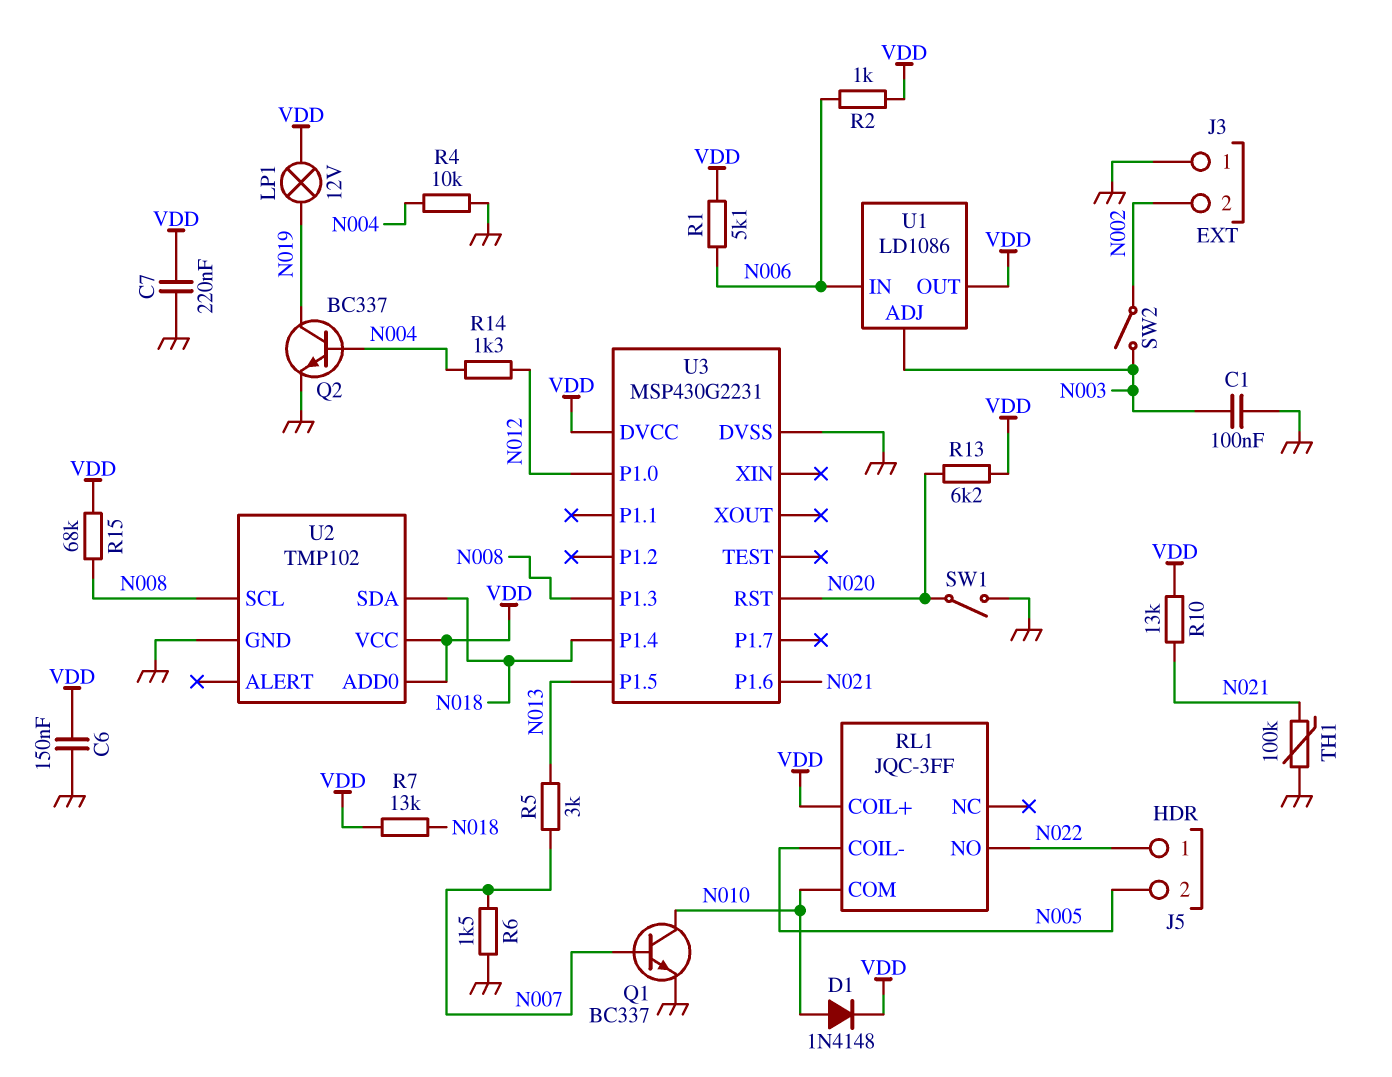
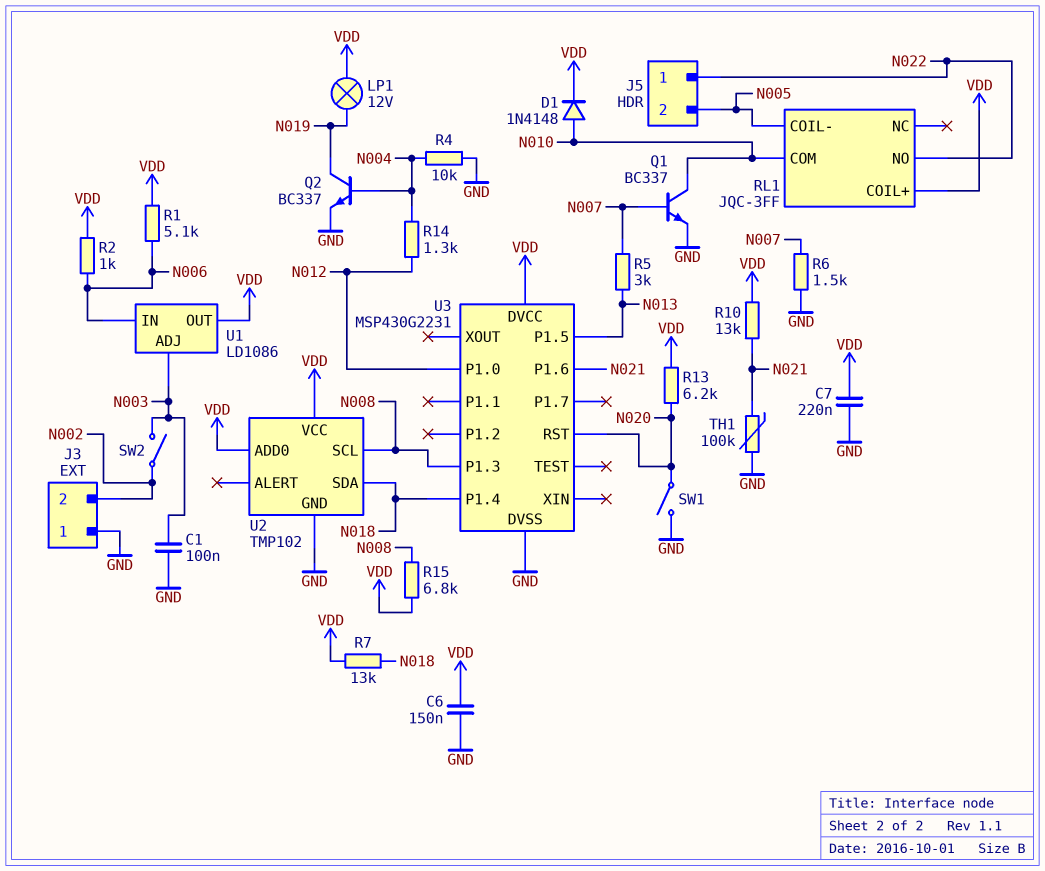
R15: 68k (N008, VDD) -> 6.8k (N008, VDD)

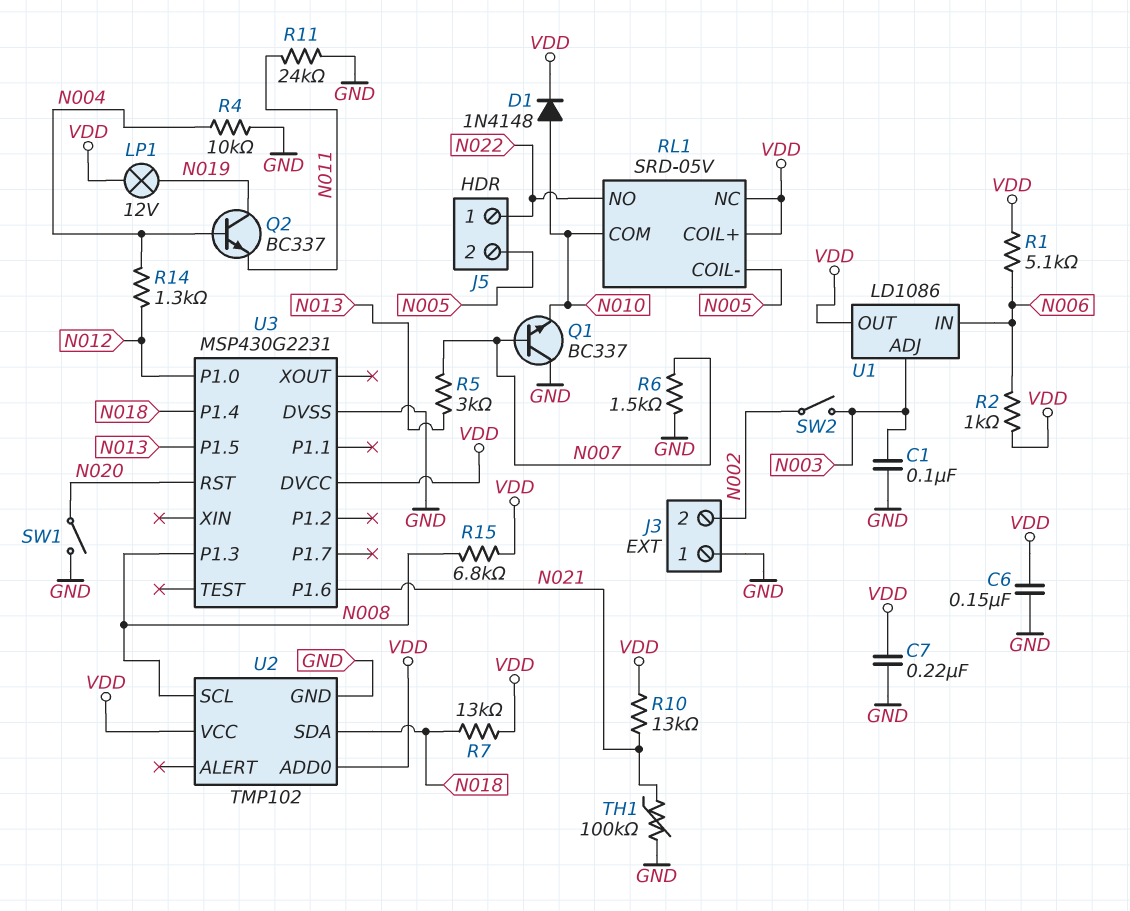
Q1: NPN BC337 (B N007, C N010, E GND) -> NPN BC337 (B N007, C GND, E N010)
Q2: NPN BC337 (B N004, C N019, E GND) -> NPN BC337 (B N004, C N019, E N011)
R11: none -> 24k (GND, N011)
R13: 6.2k (N020, VDD) -> none
RL1: JQC-3FF -> SRD-05V
RL1 pin NC: none -> VDD

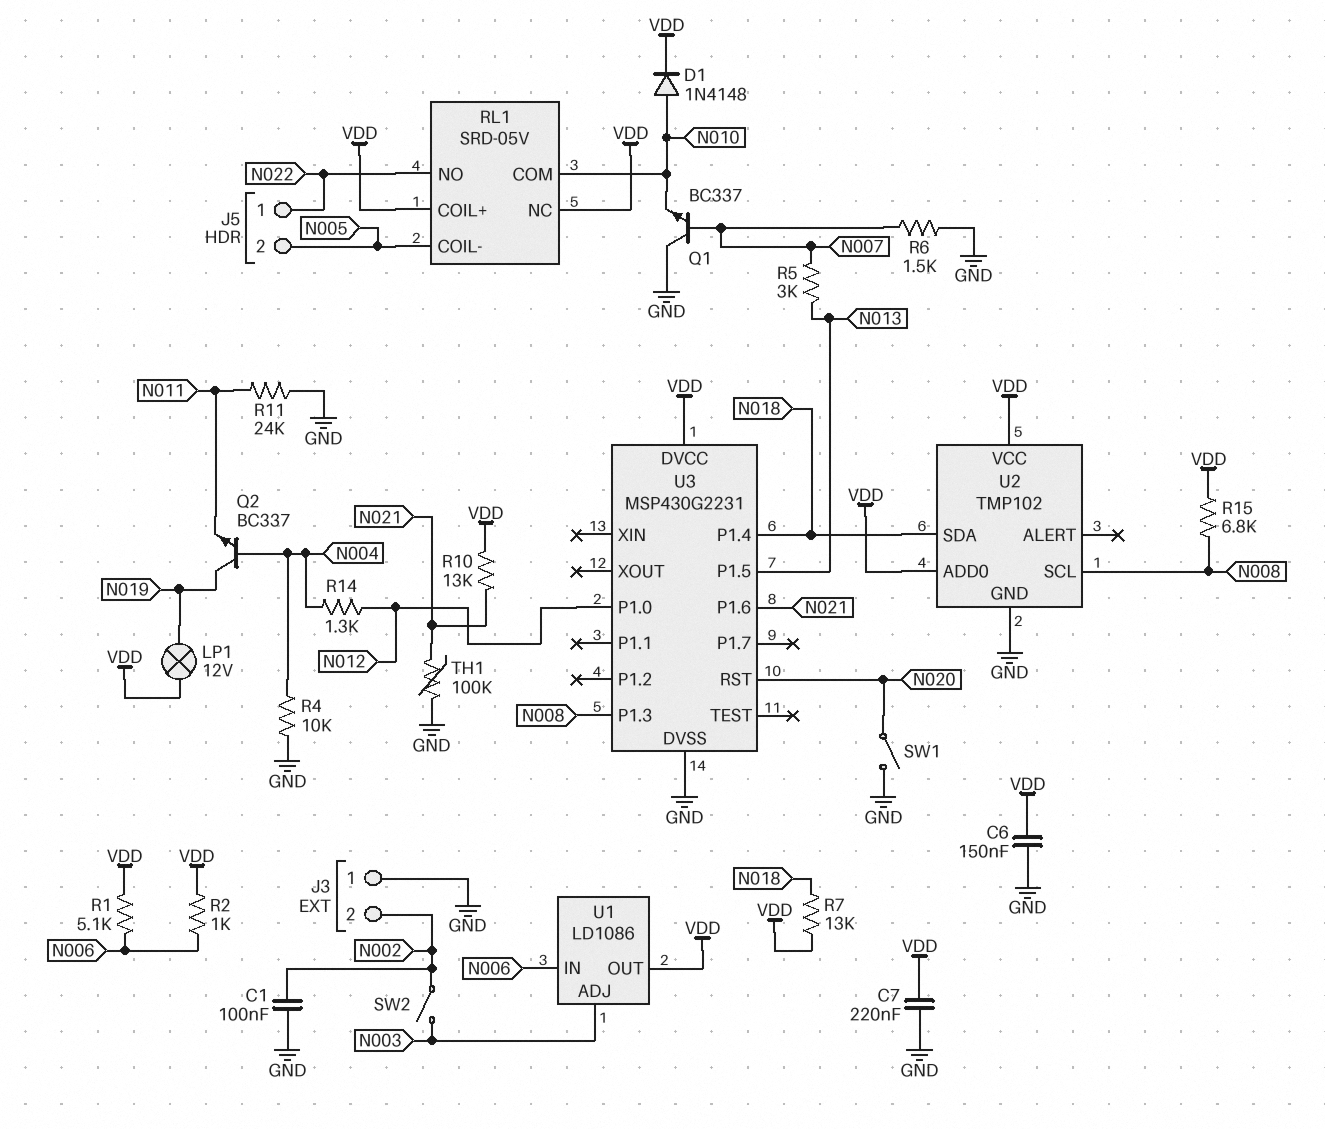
C1: 100nF (GND, N003) -> 100nF (GND, N002)

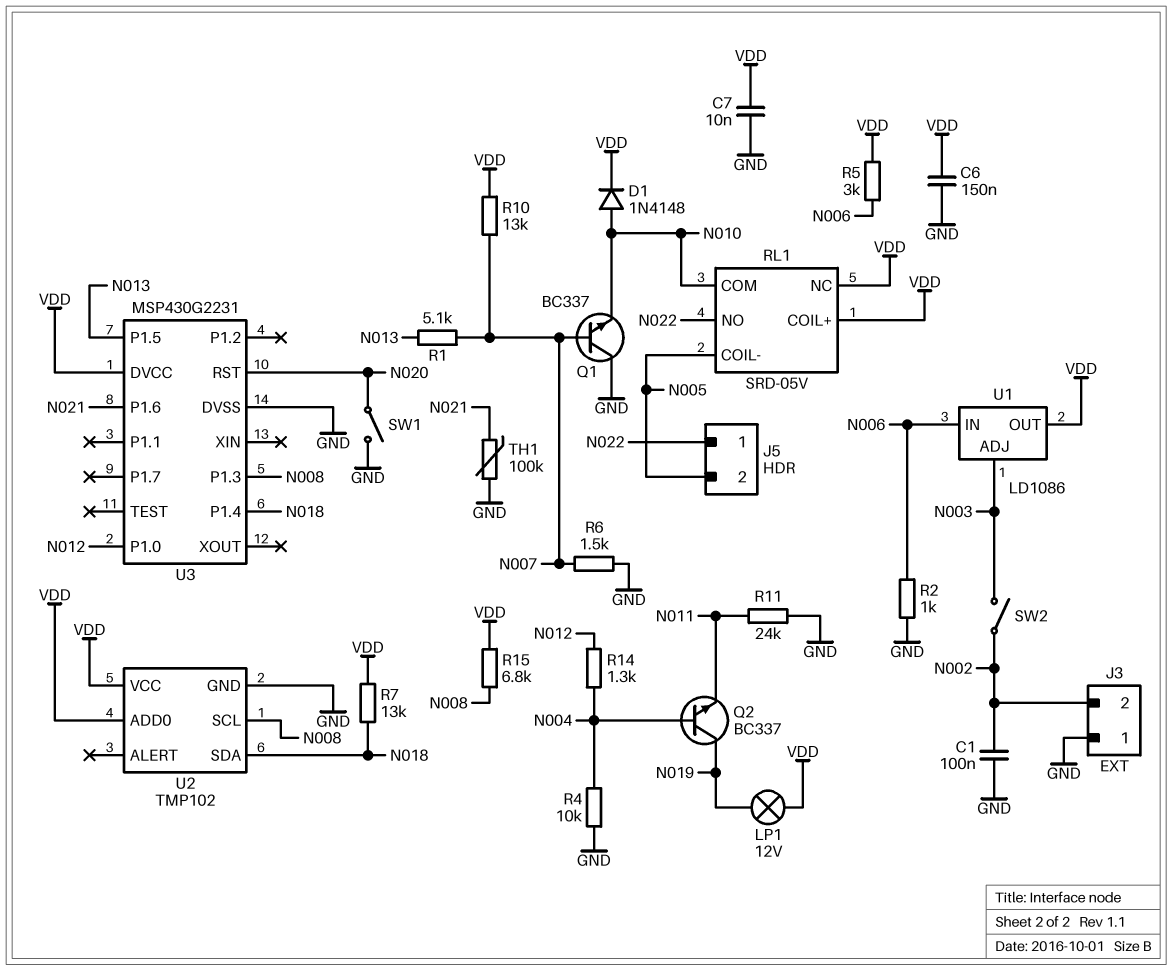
C7: 220nF (GND, VDD) -> 10nF (GND, VDD)
R1: 5.1k (N006, VDD) -> 5.1k (N007, N013)
R2: 1k (N006, VDD) -> 1k (GND, N006)
R5: 3k (N007, N013) -> 3k (N006, VDD)
R10: 13k (N021, VDD) -> 13k (N007, VDD)

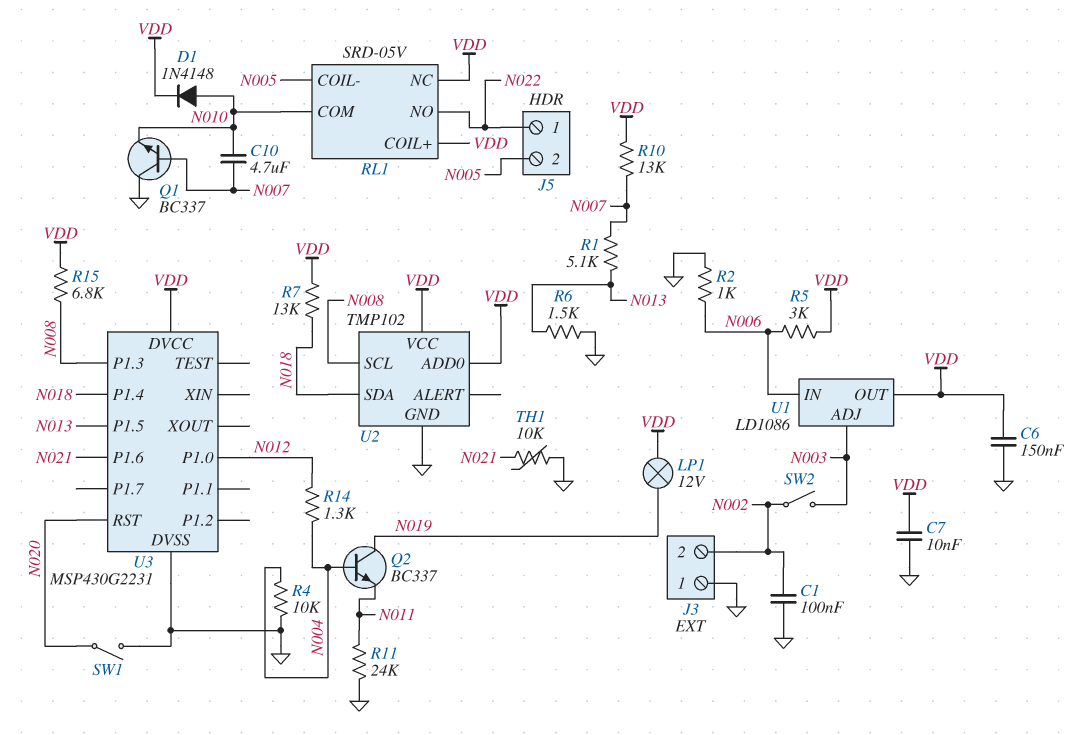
C10: none -> 4.7uF (N007, N010)
R6: 1.5k (GND, N007) -> 1.5k (GND, N013)
TH1: 100k (GND, N021) -> 10k (GND, N021)

